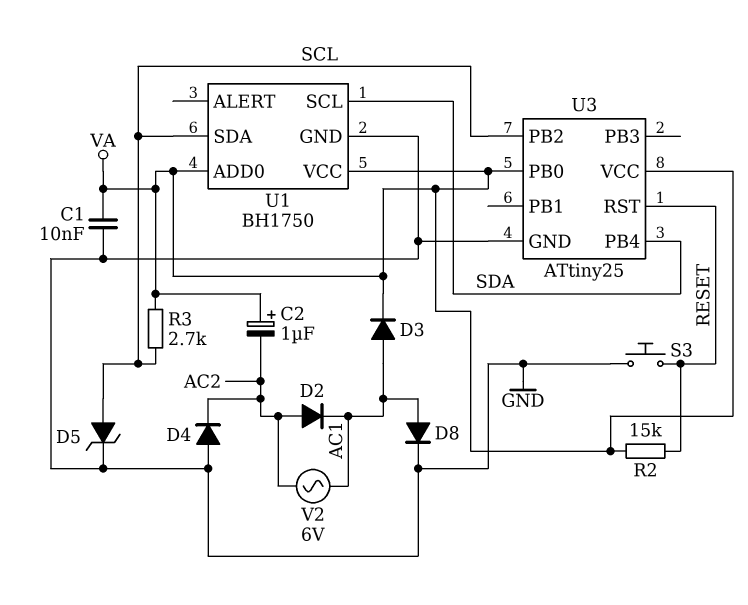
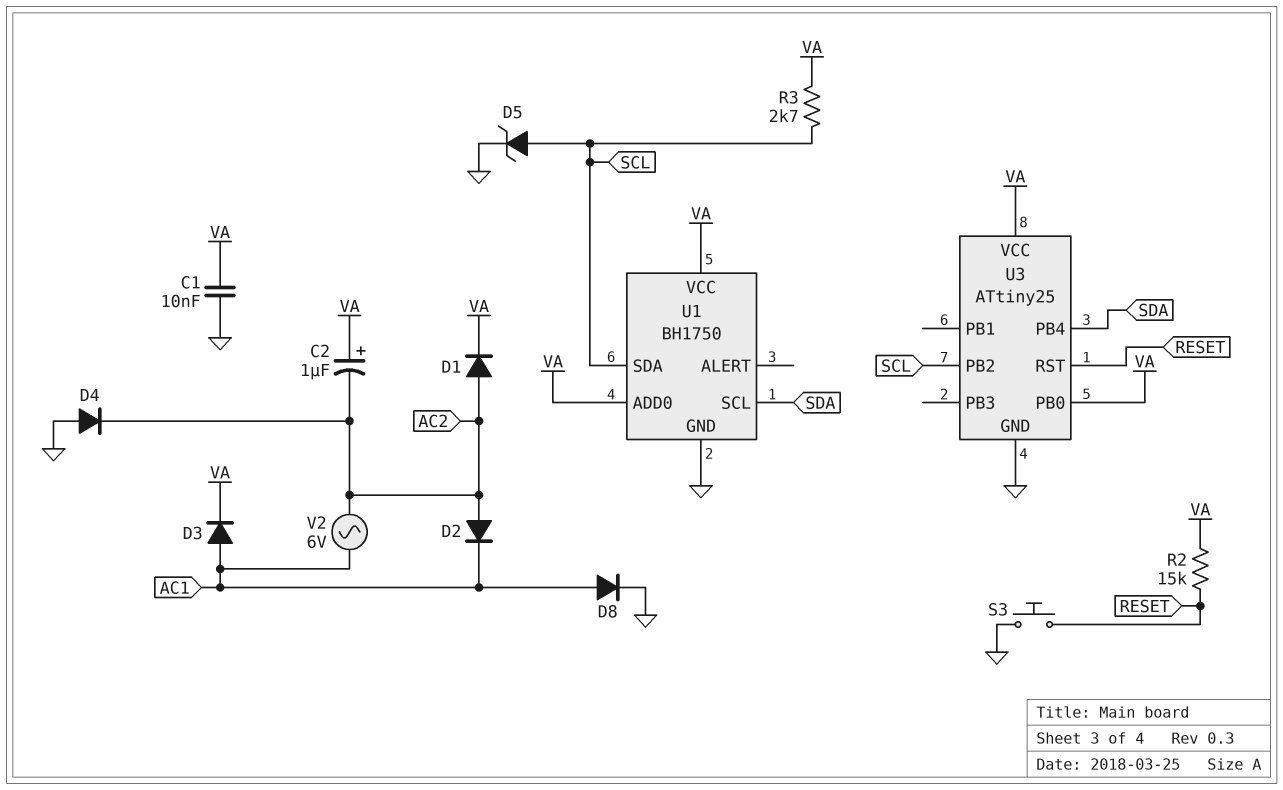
D1: none -> diode (A AC2, K VA)

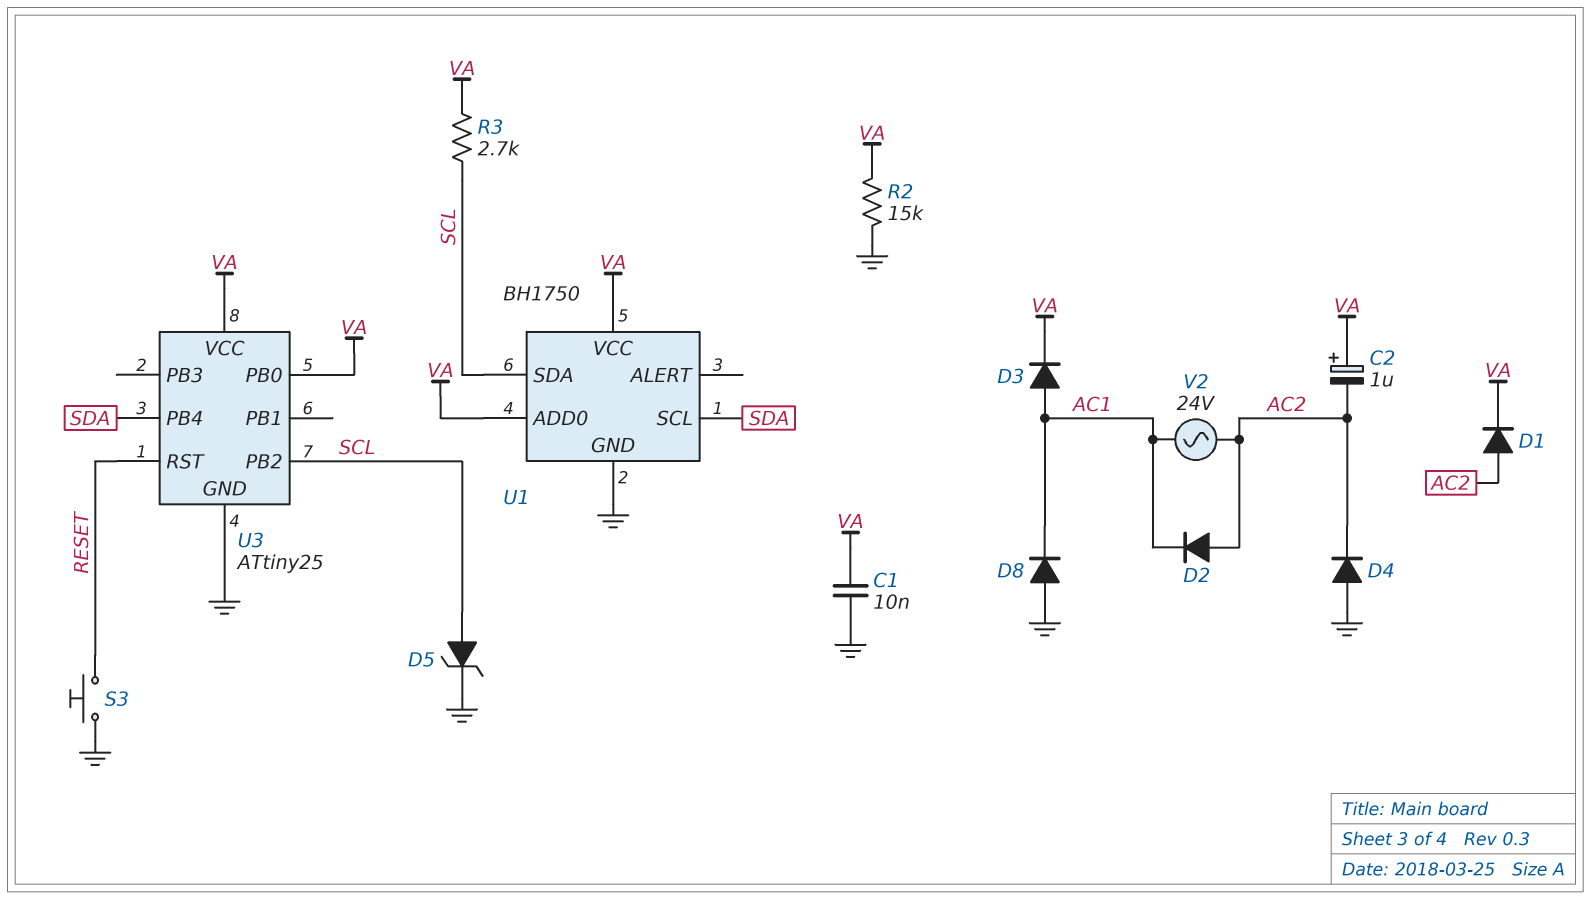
D8: diode (A AC1, K GND) -> diode (A GND, K AC1)
R2: 15k (RESET, VA) -> 15k (GND, VA)
V2: AC 6V (AC1, AC2) -> AC 24V (AC1, AC2)

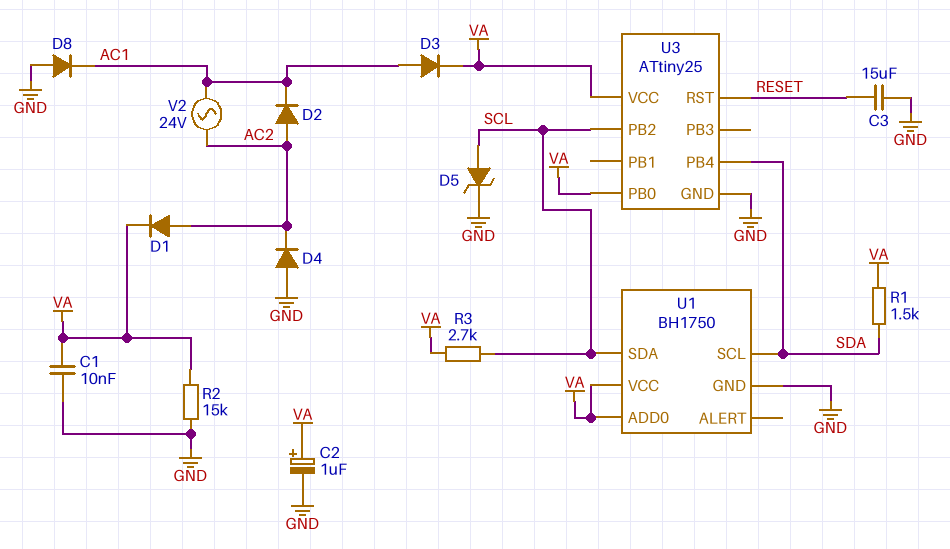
C2: 1uF (plus VA, minus AC2) -> 1uF (plus VA, minus GND)
C3: none -> 15uF (GND, RESET)
R1: none -> 1.5k (SDA, VA)
S3: button (GND, RESET) -> none

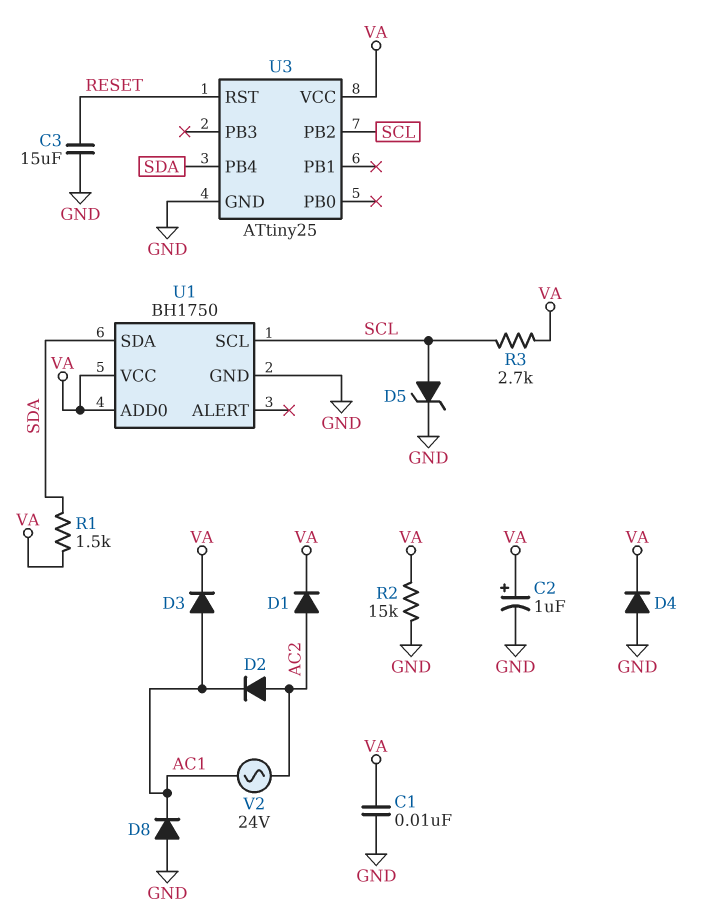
D4: diode (A GND, K AC2) -> diode (A GND, K VA)
U1 pin SCL: SDA -> SCL
U1 pin SDA: SCL -> SDA
U3 pin PB0: VA -> none

